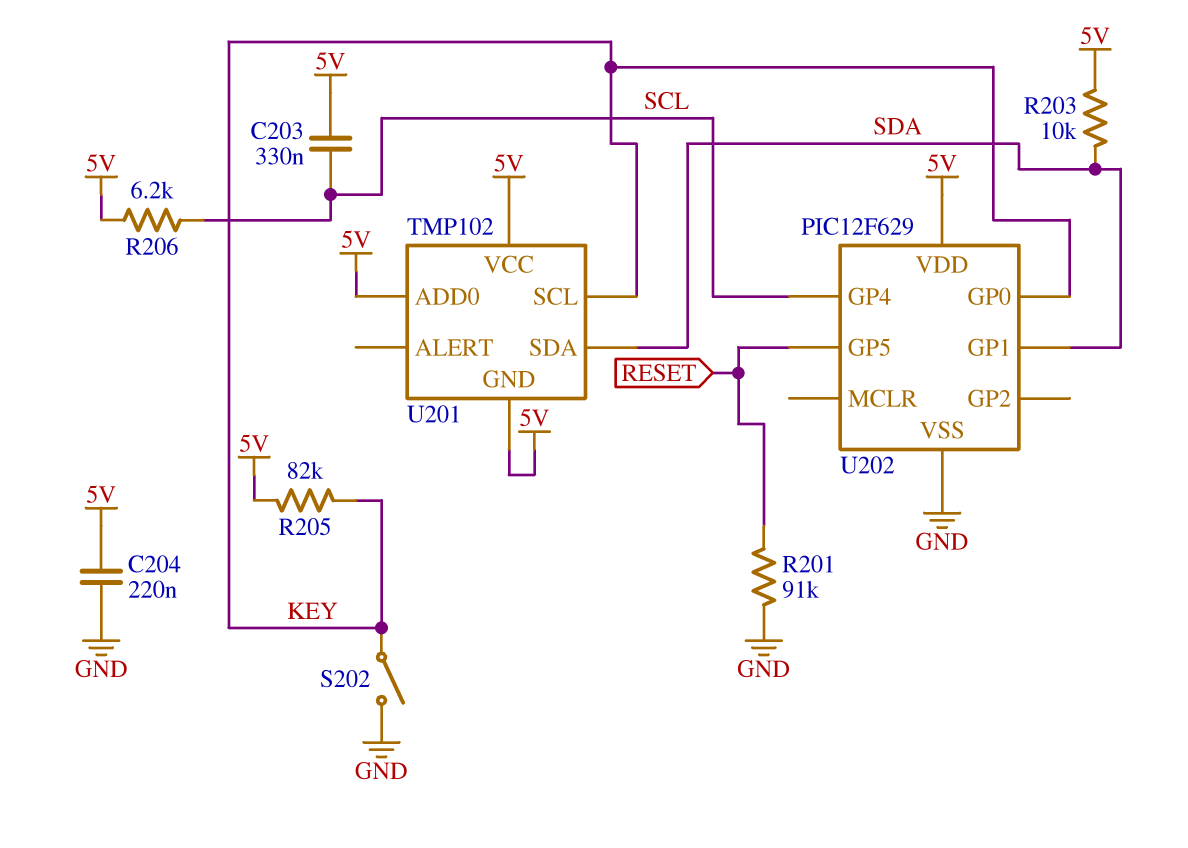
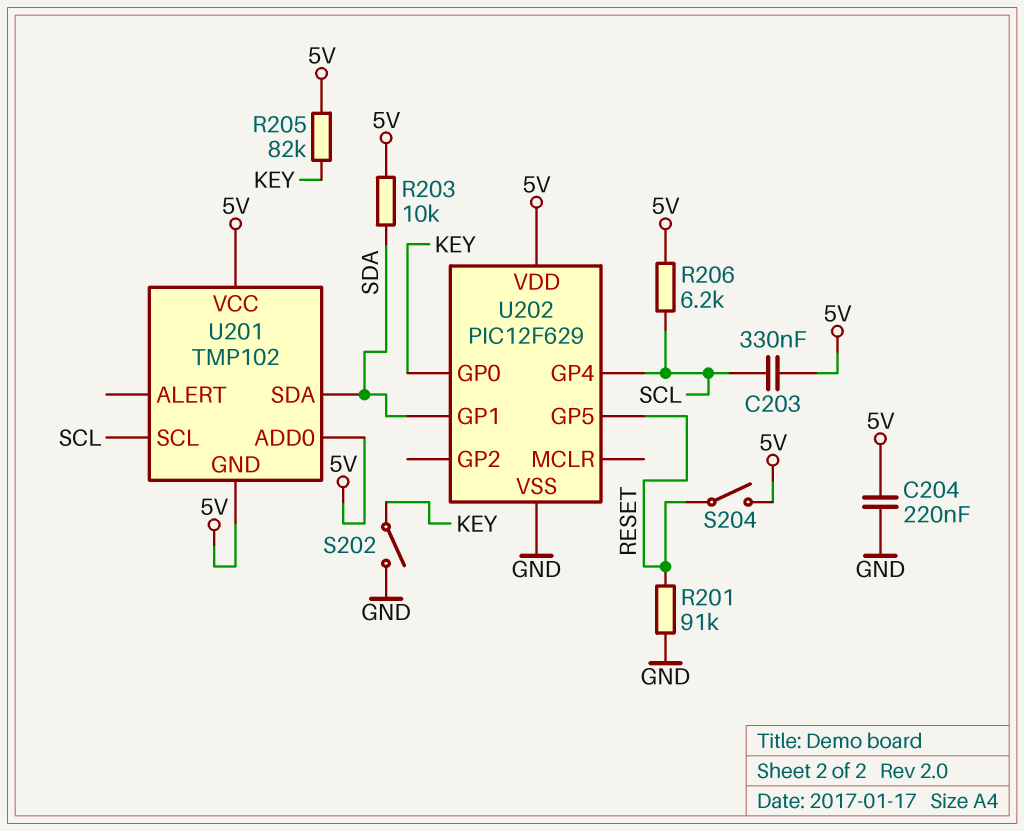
S204: none -> switch (5V, RESET)
U201 pin SCL: KEY -> SCL

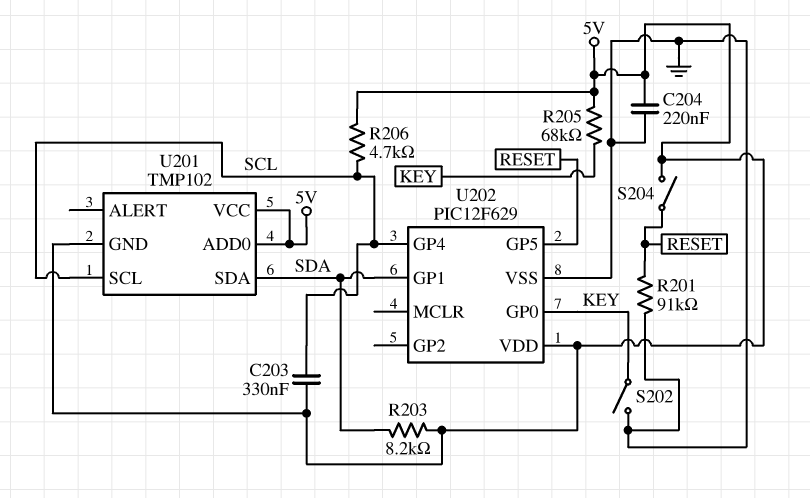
R203: 10k (5V, SDA) -> 8.2k (5V, SDA)
R205: 82k (5V, KEY) -> 68k (5V, KEY)
R206: 6.2k (5V, SCL) -> 4.7k (5V, SCL)

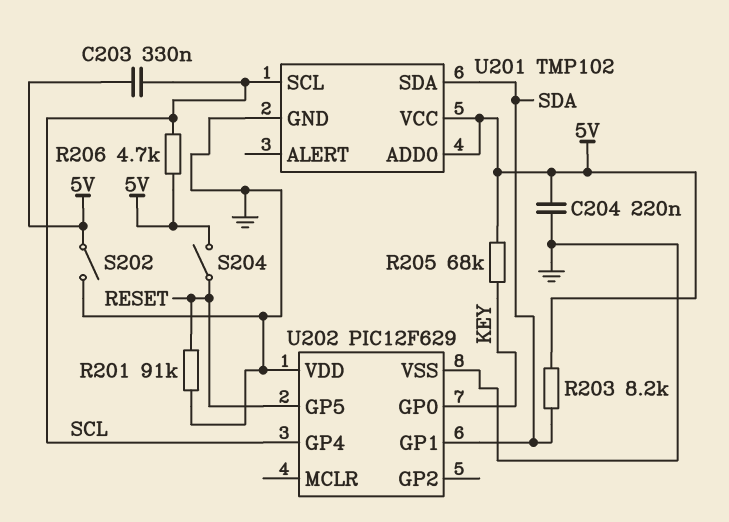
S202: switch (GND, KEY) -> switch (5V, GND)
U201 pin GND: 5V -> GND
U202 pin VDD: 5V -> GND

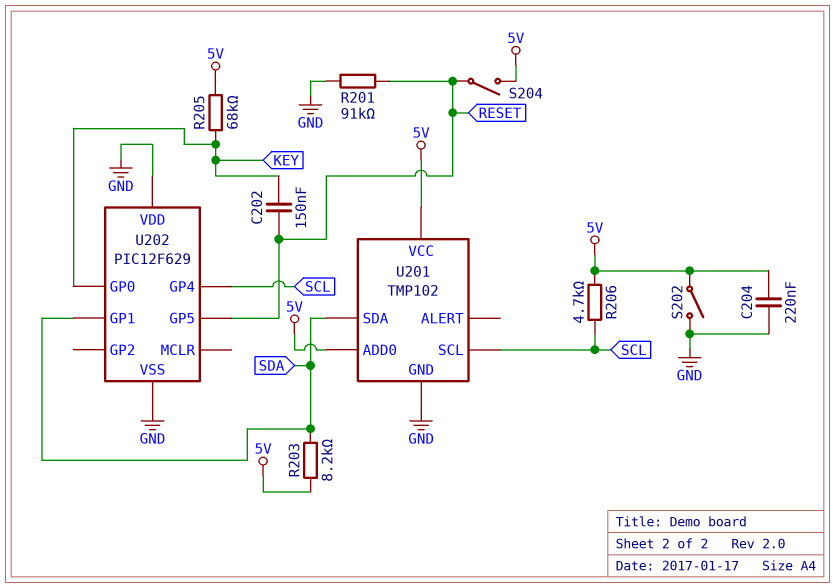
C202: none -> 150nF (KEY, RESET)
C203: 330nF (5V, SCL) -> none

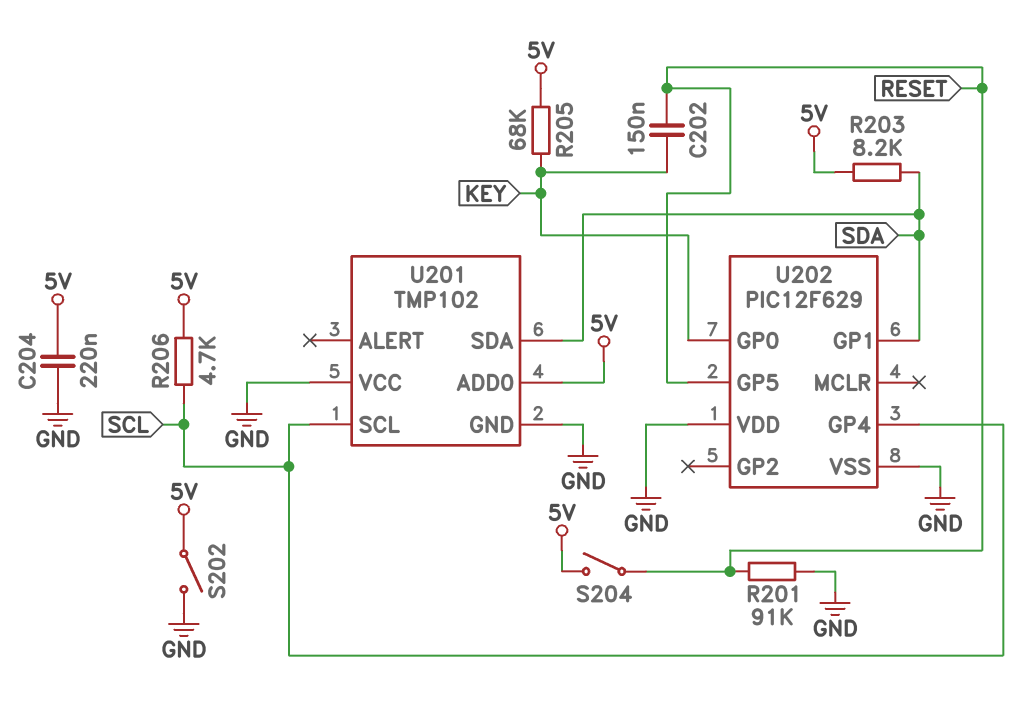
U201 pin VCC: 5V -> GND

